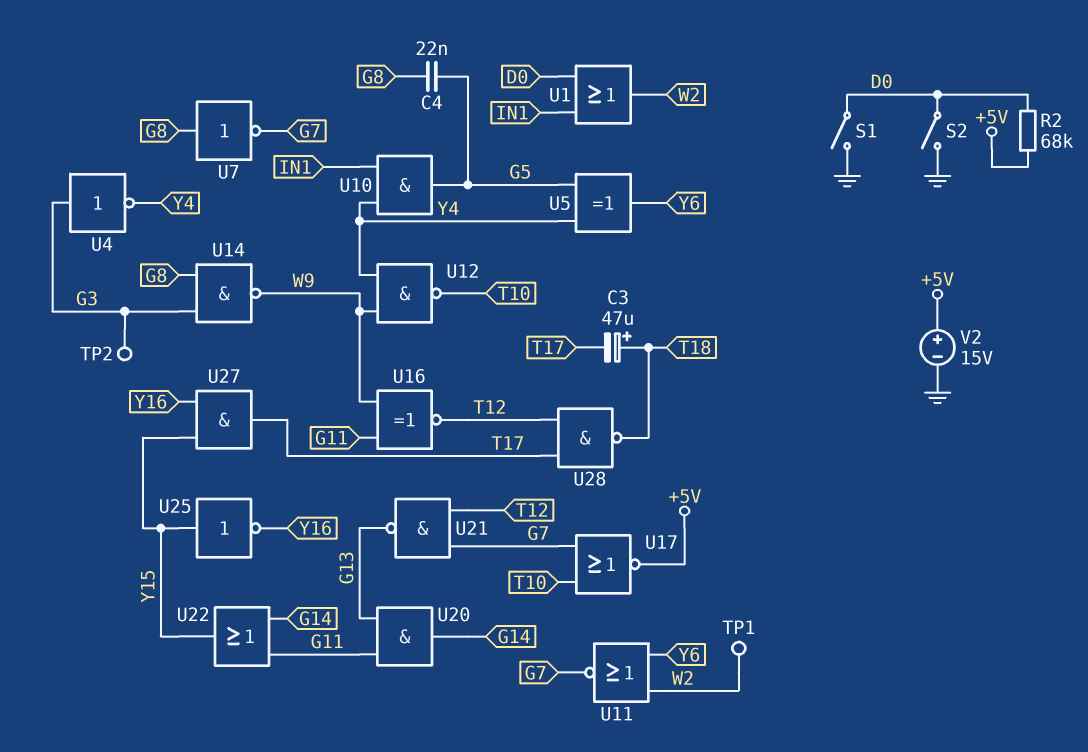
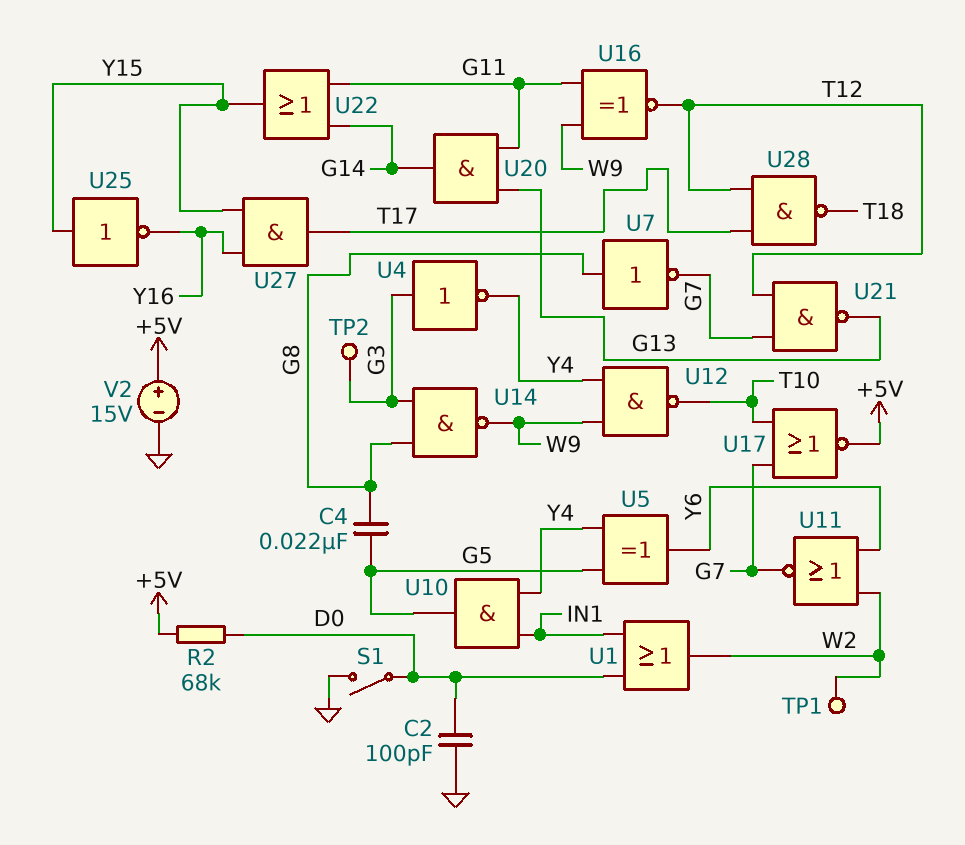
C2: none -> 100pF (D0, GND)
C3: 47uF (plus T18, minus T17) -> none
S2: switch (D0, GND) -> none

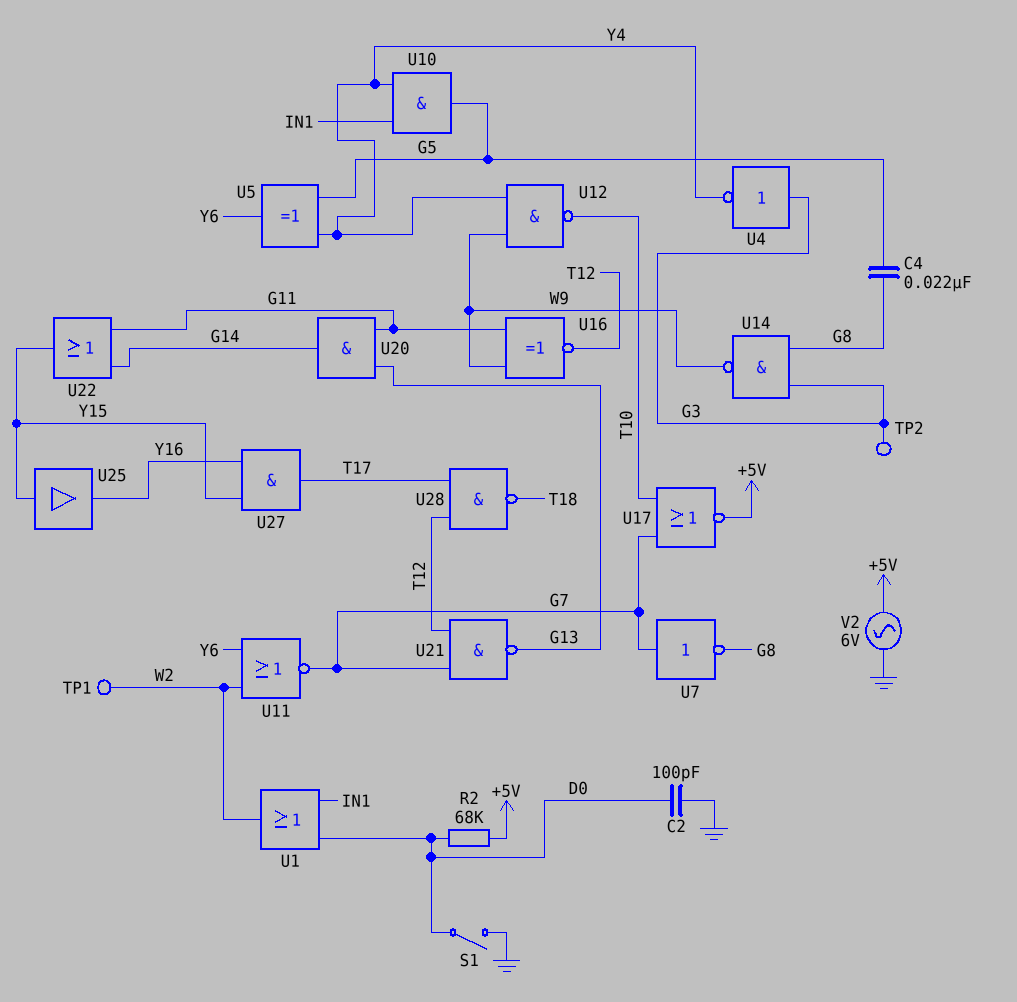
U7: NOT (in G8, out G7) -> NOT (in G7, out G8)
U25: NOT (in Y15, out Y16) -> buffer (in Y15, out Y16)
V2: 15V (plus +5V, minus GND) -> AC 6V (+5V, GND)

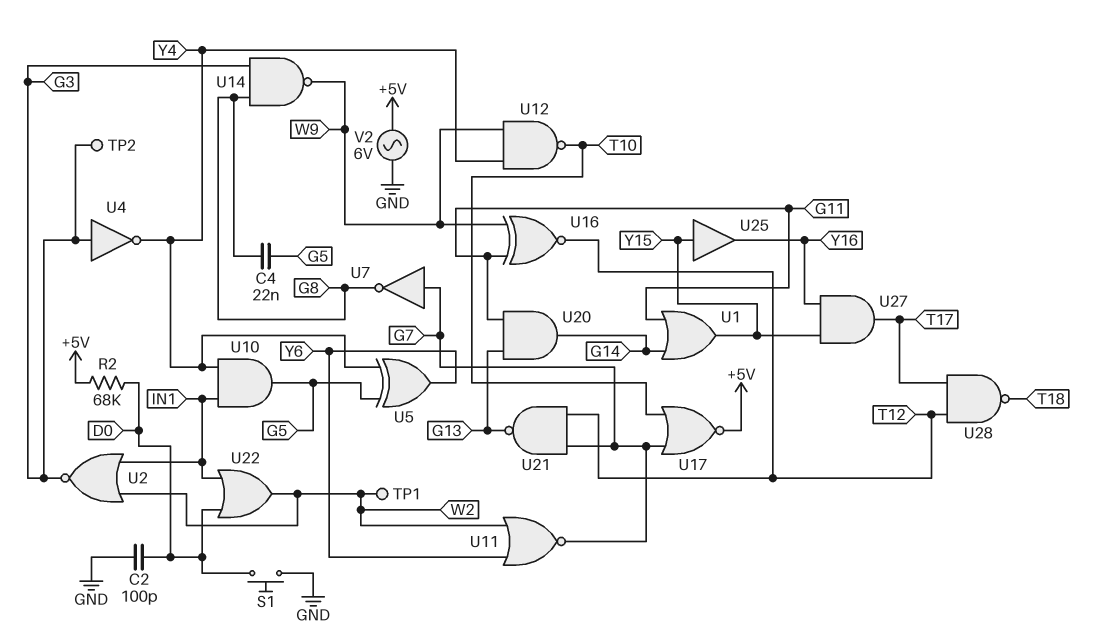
S1: switch (D0, GND) -> button (D0, GND)
U1: OR (in D0, in IN1, out W2) -> OR (in G11, in G14, out Y15)
U2: none -> NOR (in IN1, in W2, out G3)
U22: OR (in G11, in G14, out Y15) -> OR (in D0, in IN1, out W2)

